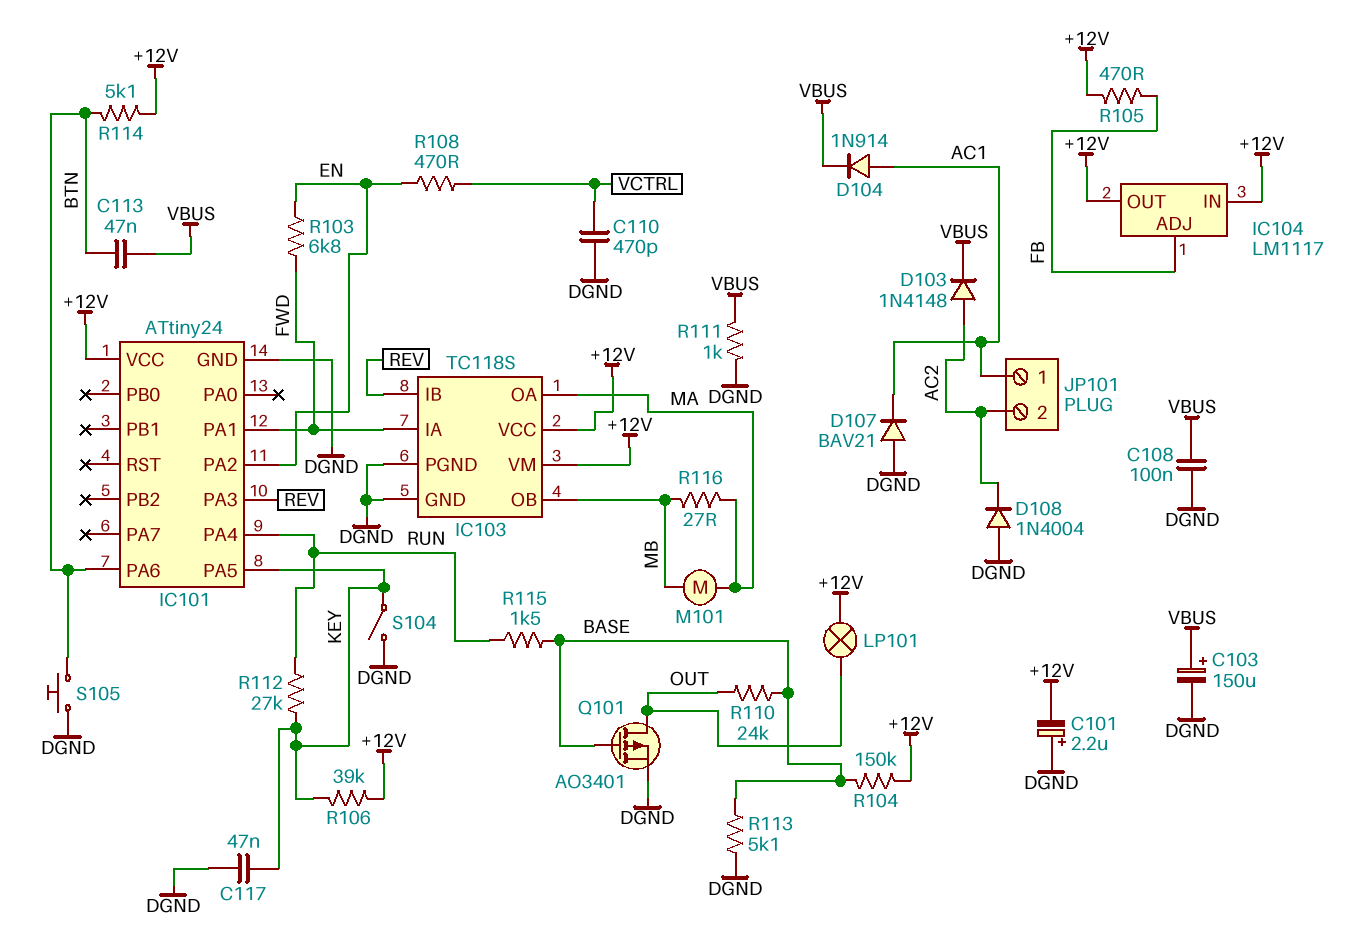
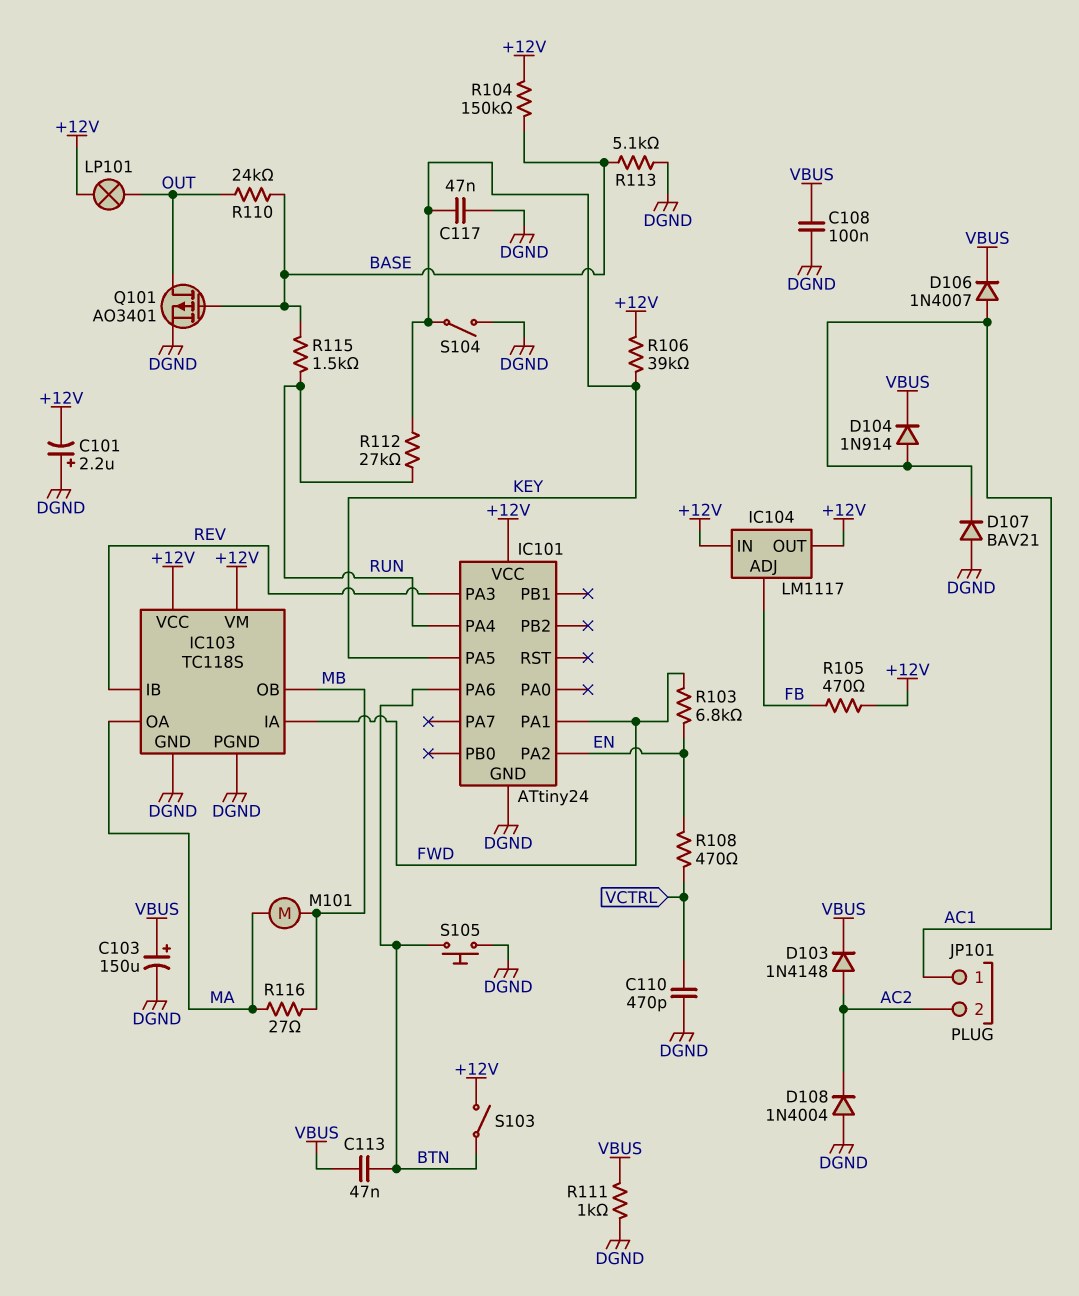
D106: none -> diode 1N4007 (A AC1, K VBUS)
R114: 5.1k (+12V, BTN) -> none
S103: none -> switch (+12V, BTN)

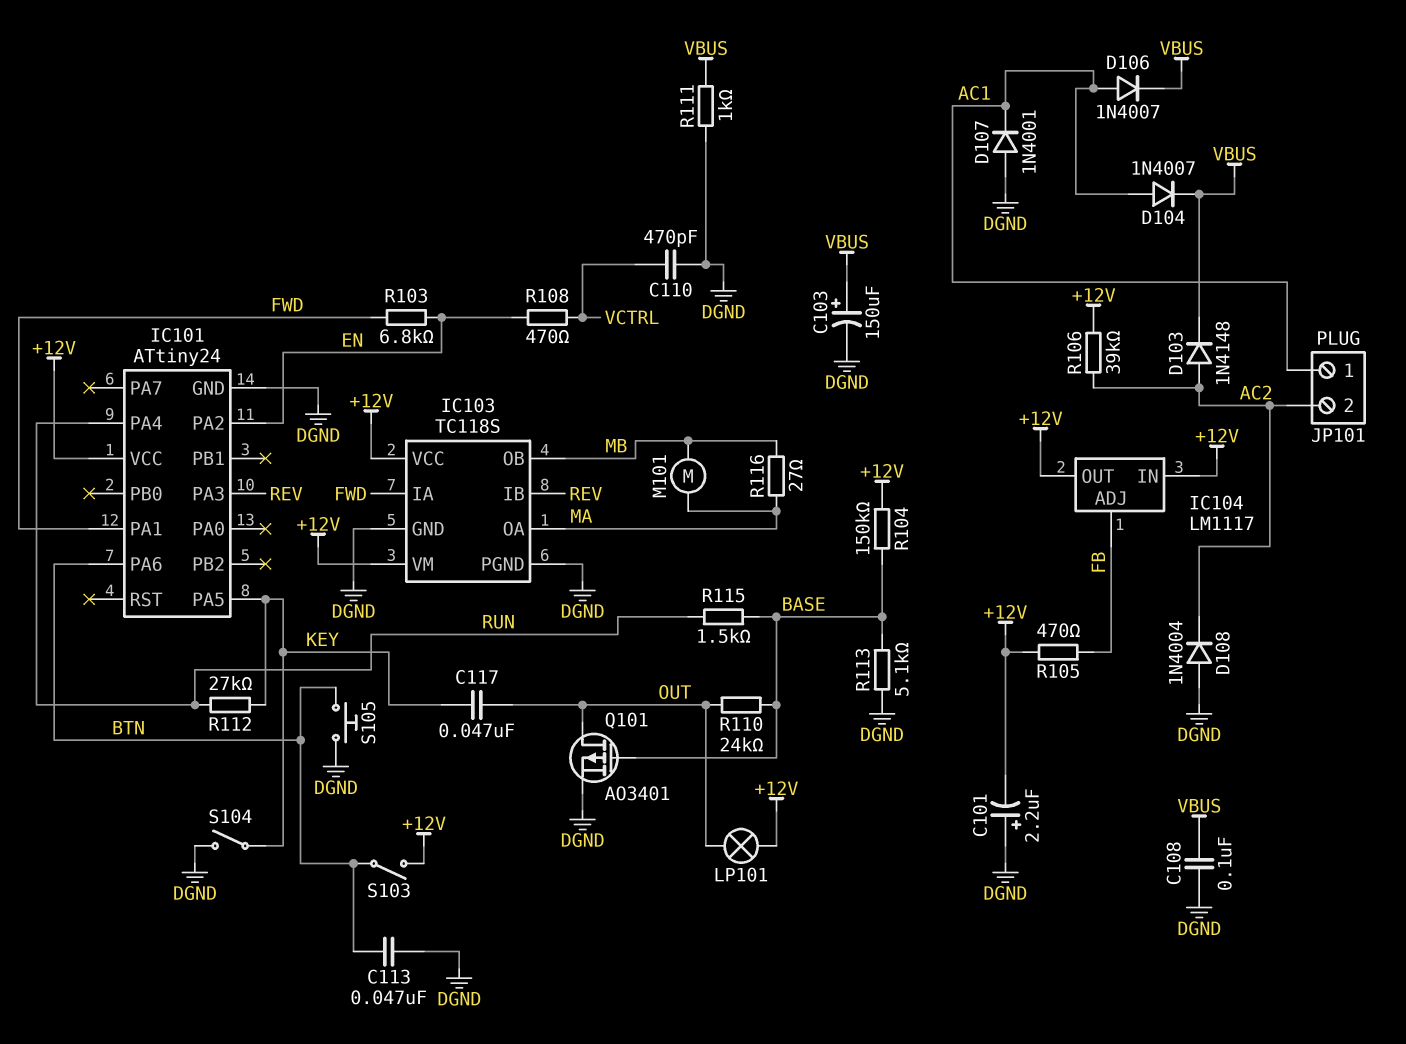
C113: 47nF (BTN, VBUS) -> 47nF (BTN, DGND)
C117: 47nF (DGND, KEY) -> 47nF (KEY, OUT)
D104: diode 1N914 (A AC1, K VBUS) -> diode 1N4007 (A AC1, K VBUS)
D107: diode BAV21 (A DGND, K AC1) -> diode 1N4001 (A DGND, K AC1)
R106: 39k (+12V, KEY) -> 39k (+12V, AC2)

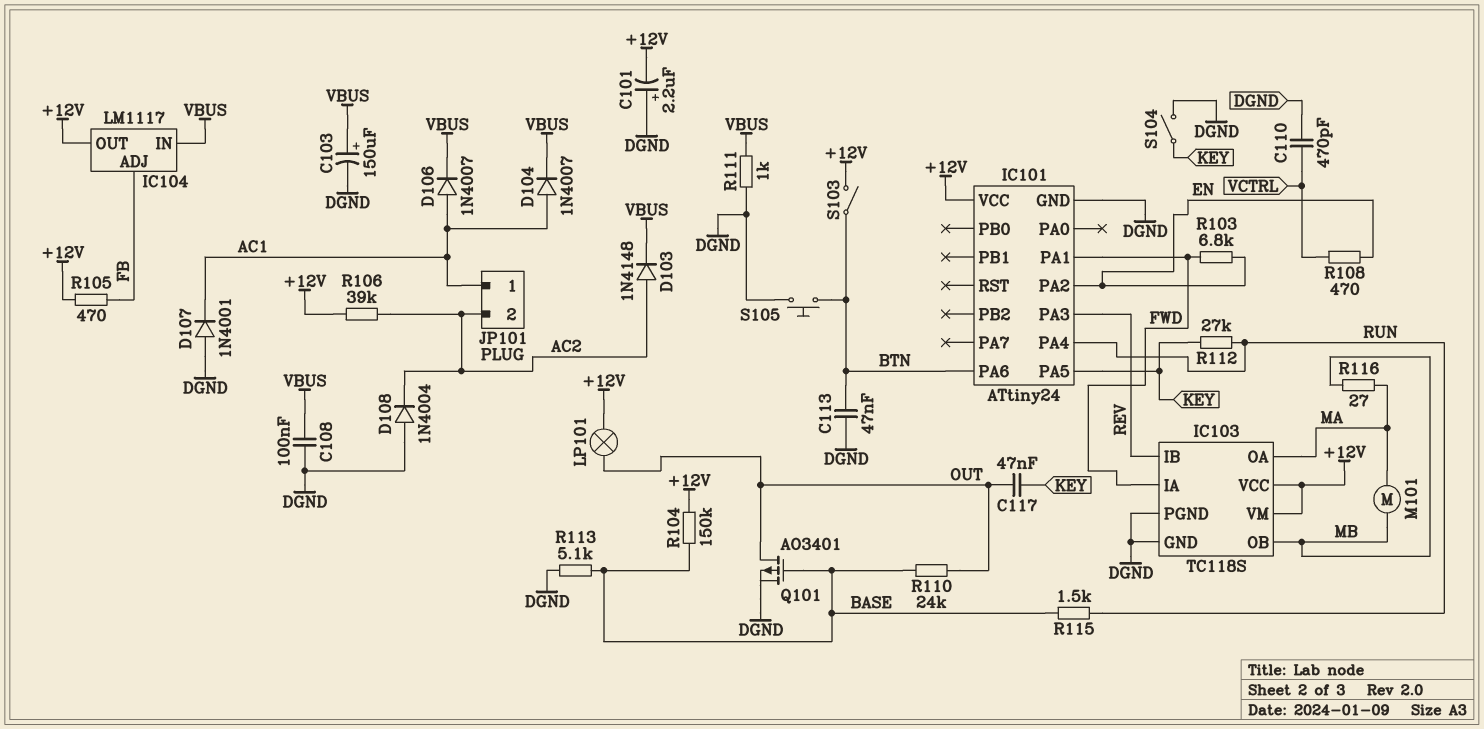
IC104 pin IN: +12V -> VBUS

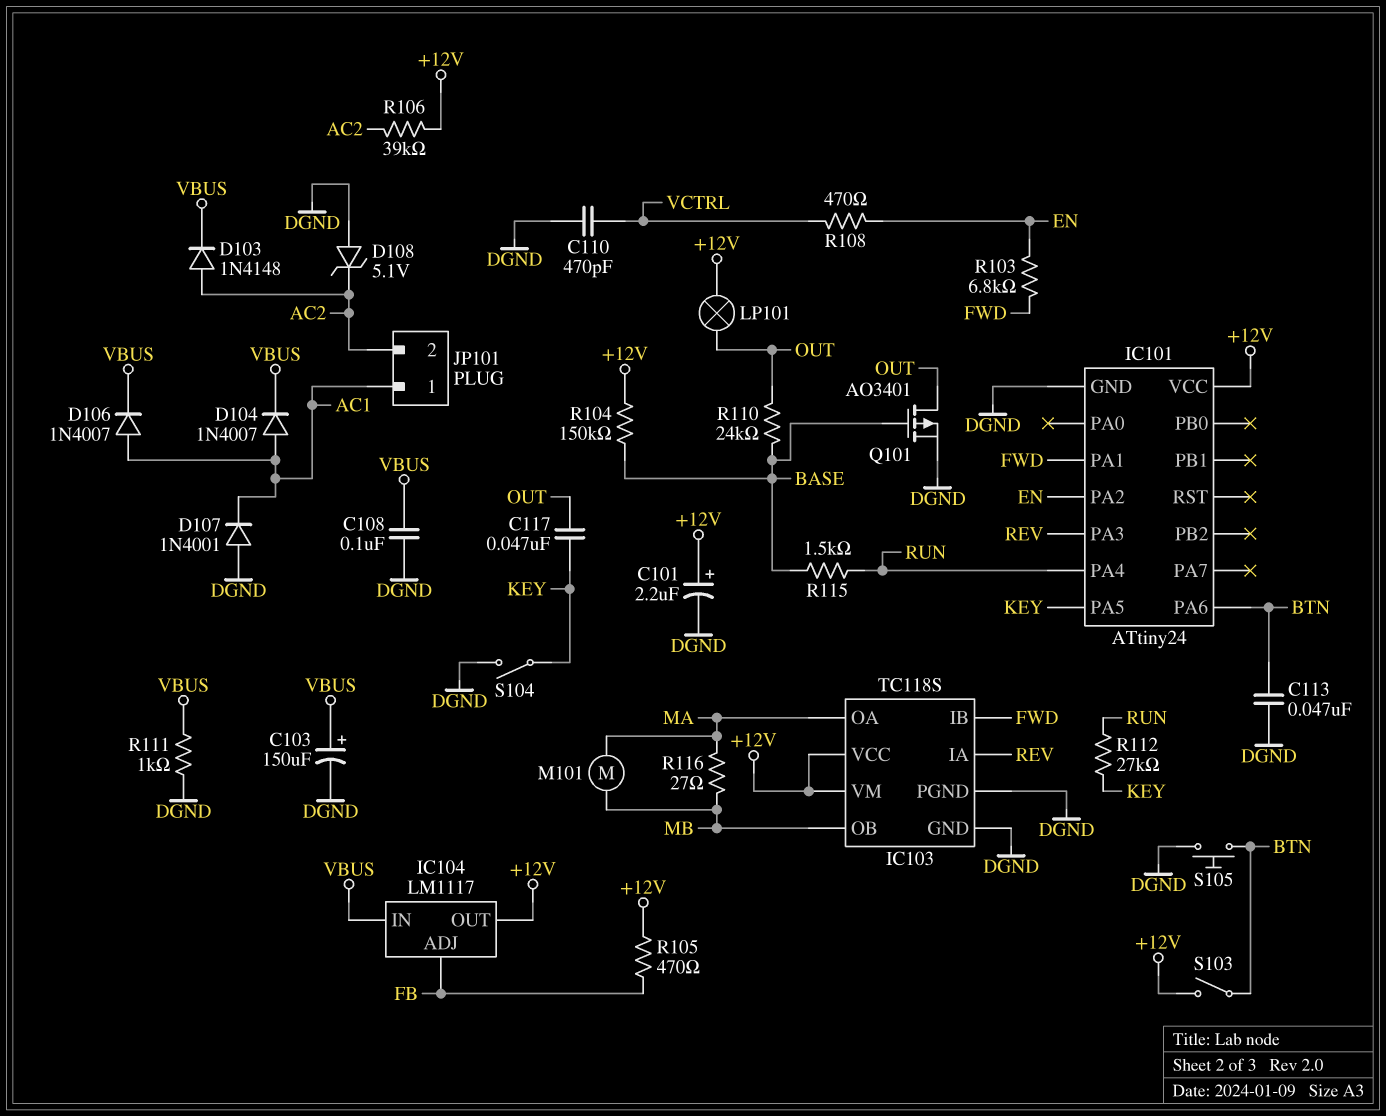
C101: 2.2uF (plus DGND, minus +12V) -> 2.2uF (plus +12V, minus DGND)
D108: diode 1N4004 (A DGND, K AC2) -> zener 5.1V (A DGND, K AC2)
IC103 pin IA: FWD -> REV
IC103 pin IB: REV -> FWD
R113: 5.1k (BASE, DGND) -> none

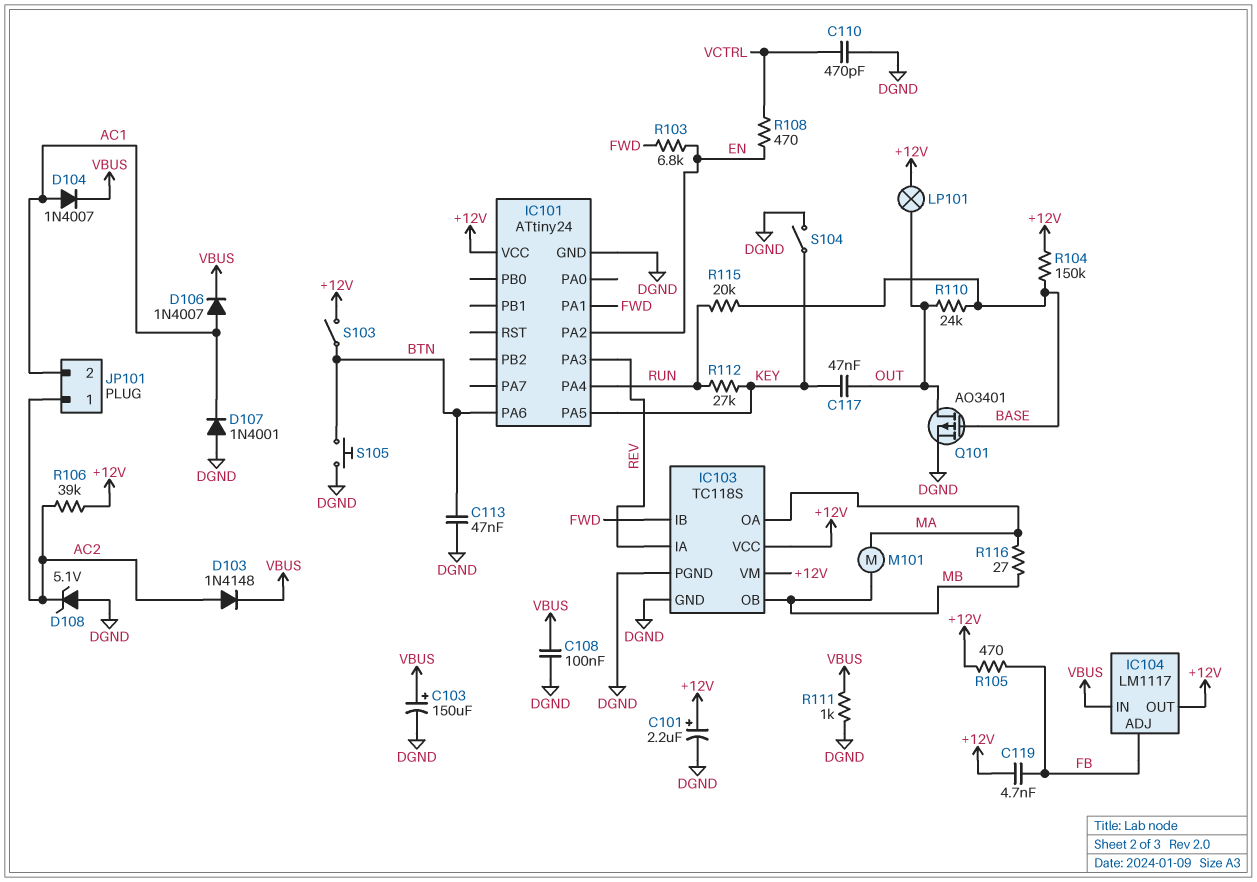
C119: none -> 4.7nF (+12V, FB)
JP101 pin 1: AC1 -> AC2
JP101 pin 2: AC2 -> AC1
R115: 1.5k (BASE, RUN) -> 20k (BASE, RUN)

